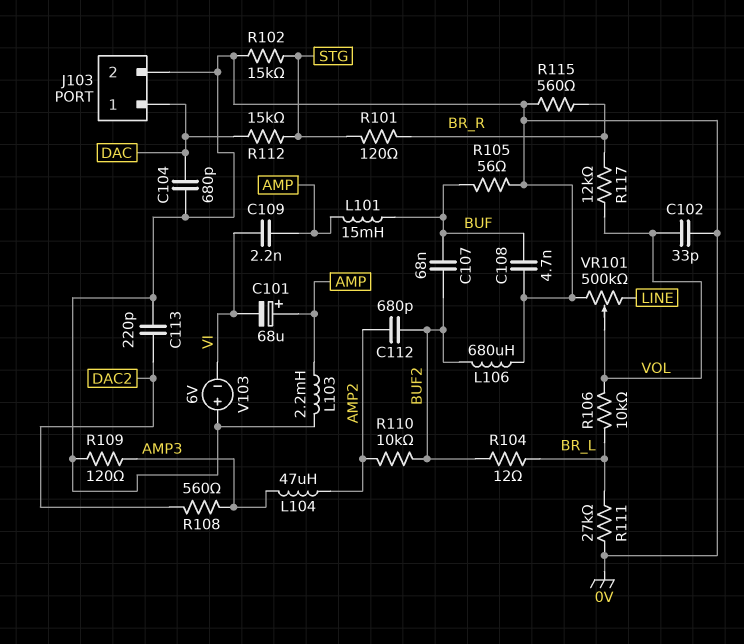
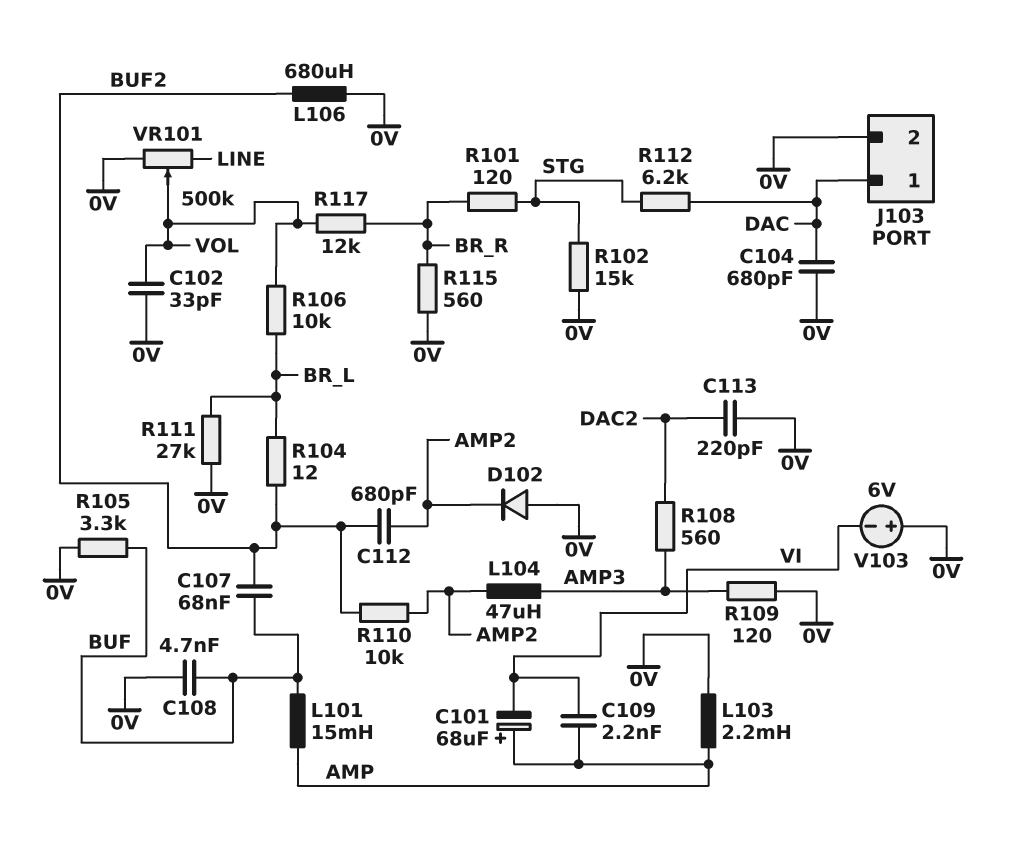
D102: none -> diode (A 0V, K AMP2)
R105: 56 (0V, BUF) -> 3.3k (0V, BUF)
R112: 15k (DAC, STG) -> 6.2k (DAC, STG)

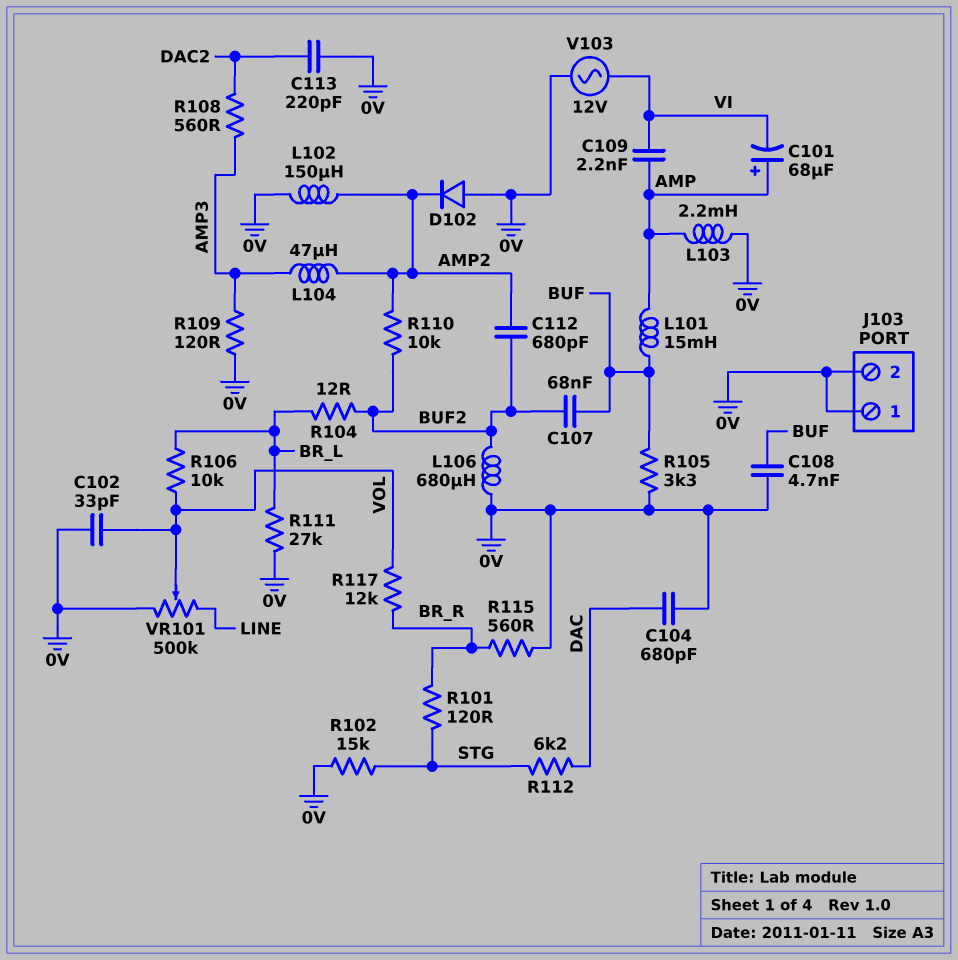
J103 pin 1: DAC -> 0V
L102: none -> 150uH (0V, AMP2)
V103: 6V (plus 0V, minus VI) -> AC 12V (0V, VI)

